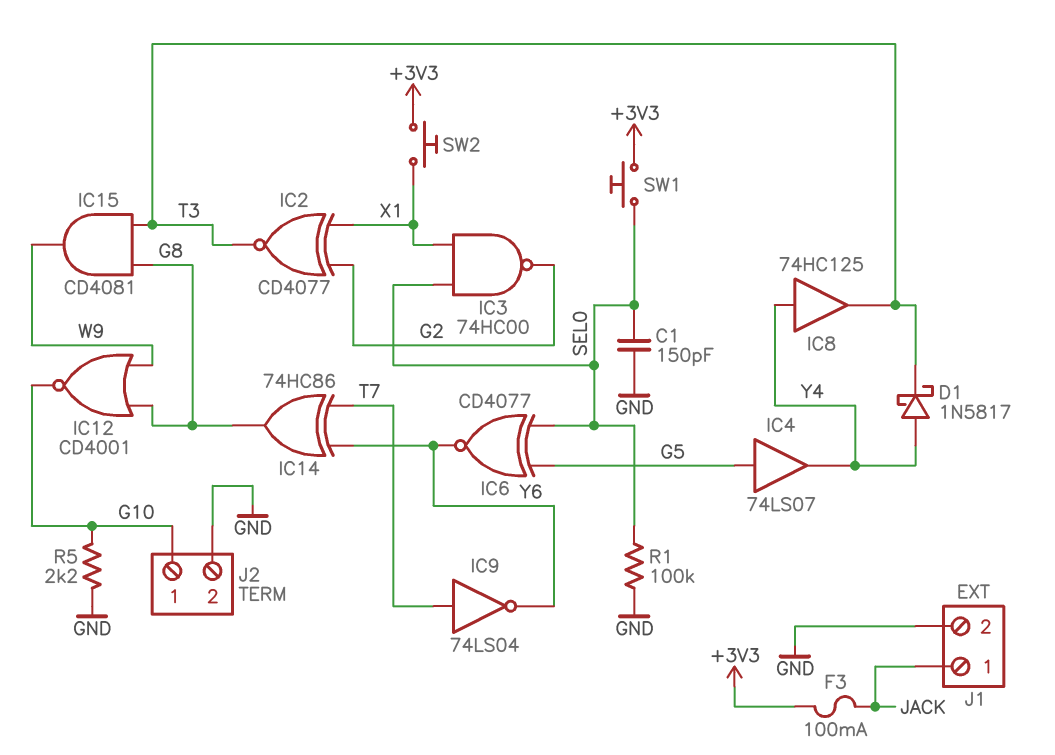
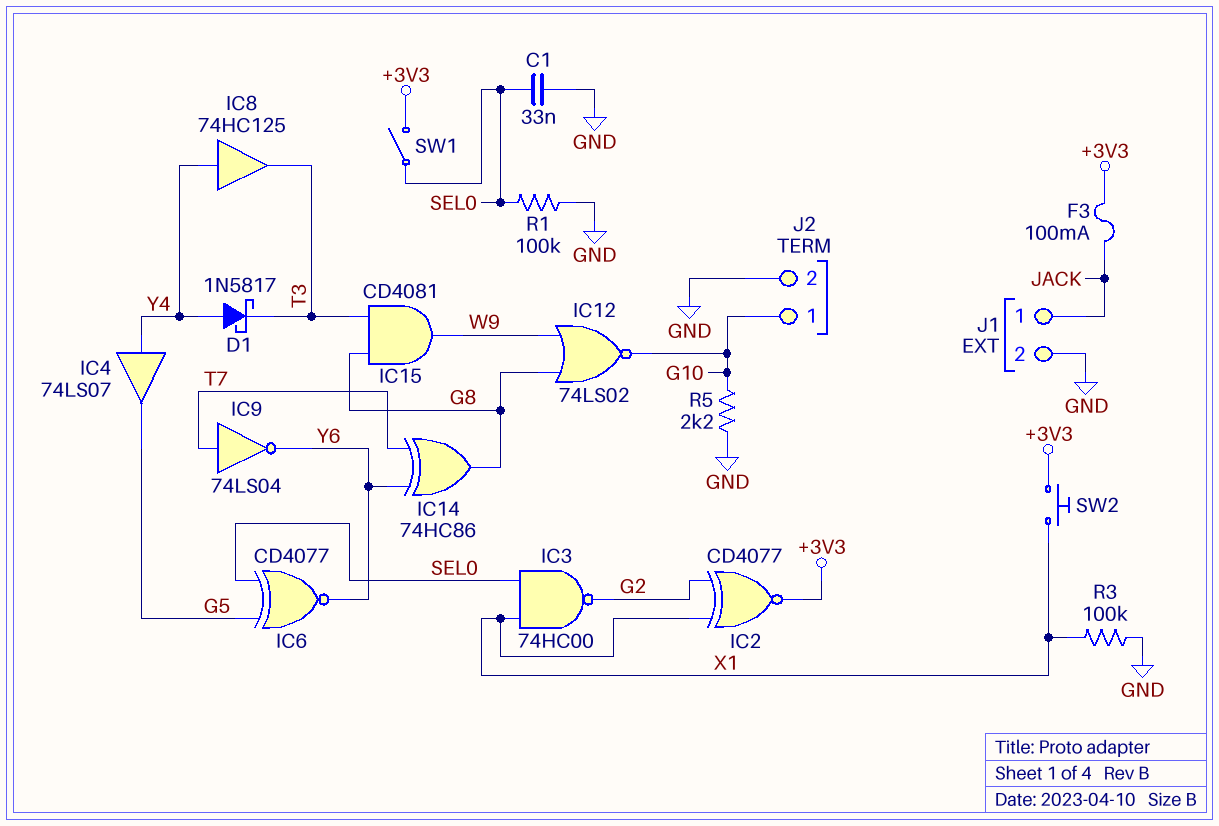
C1: 150pF (GND, SEL0) -> 33nF (GND, SEL0)
IC2: XNOR CD4077 (in G2, in X1, out T3) -> XNOR CD4077 (in G2, in X1, out +3V3)
IC4: buffer 74LS07 (in G5, out Y4) -> buffer 74LS07 (in Y4, out G5)
IC12: NOR CD4001 (in G8, in W9, out G10) -> NOR 74LS02 (in G8, in W9, out G10)
R3: none -> 100k (GND, X1)
SW1: button (+3V3, SEL0) -> switch (+3V3, SEL0)

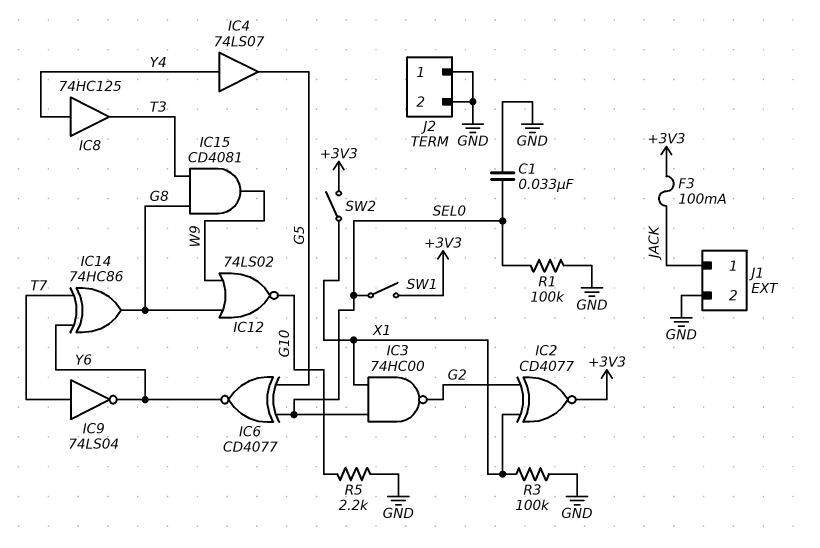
D1: schottky 1N5817 (A Y4, K T3) -> none
J2 pin 1: G10 -> GND
SW2: button (+3V3, X1) -> switch (+3V3, X1)

